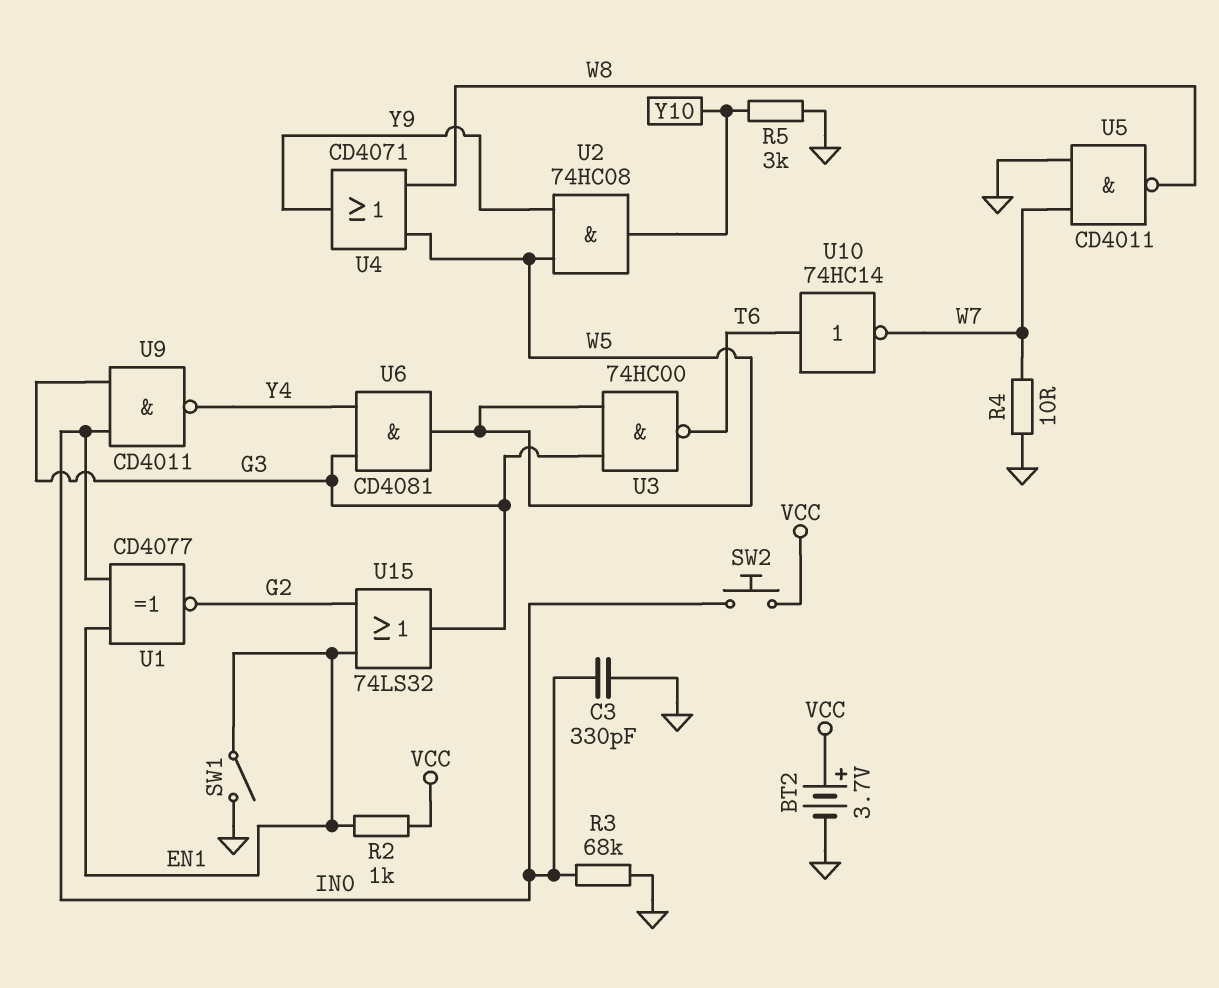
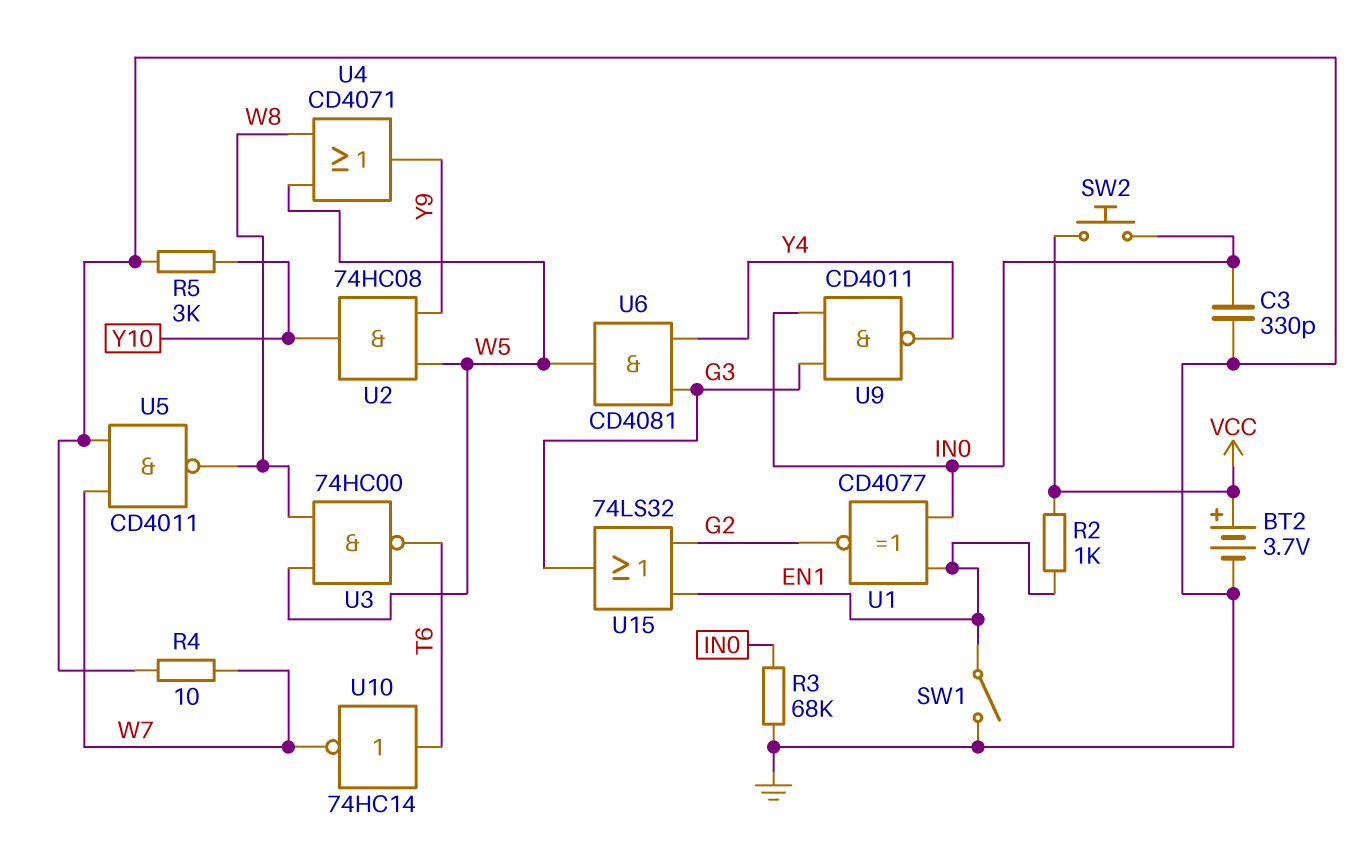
U3: NAND 74HC00 (in G3, in W5, out T6) -> NAND 74HC00 (in W5, in W8, out T6)

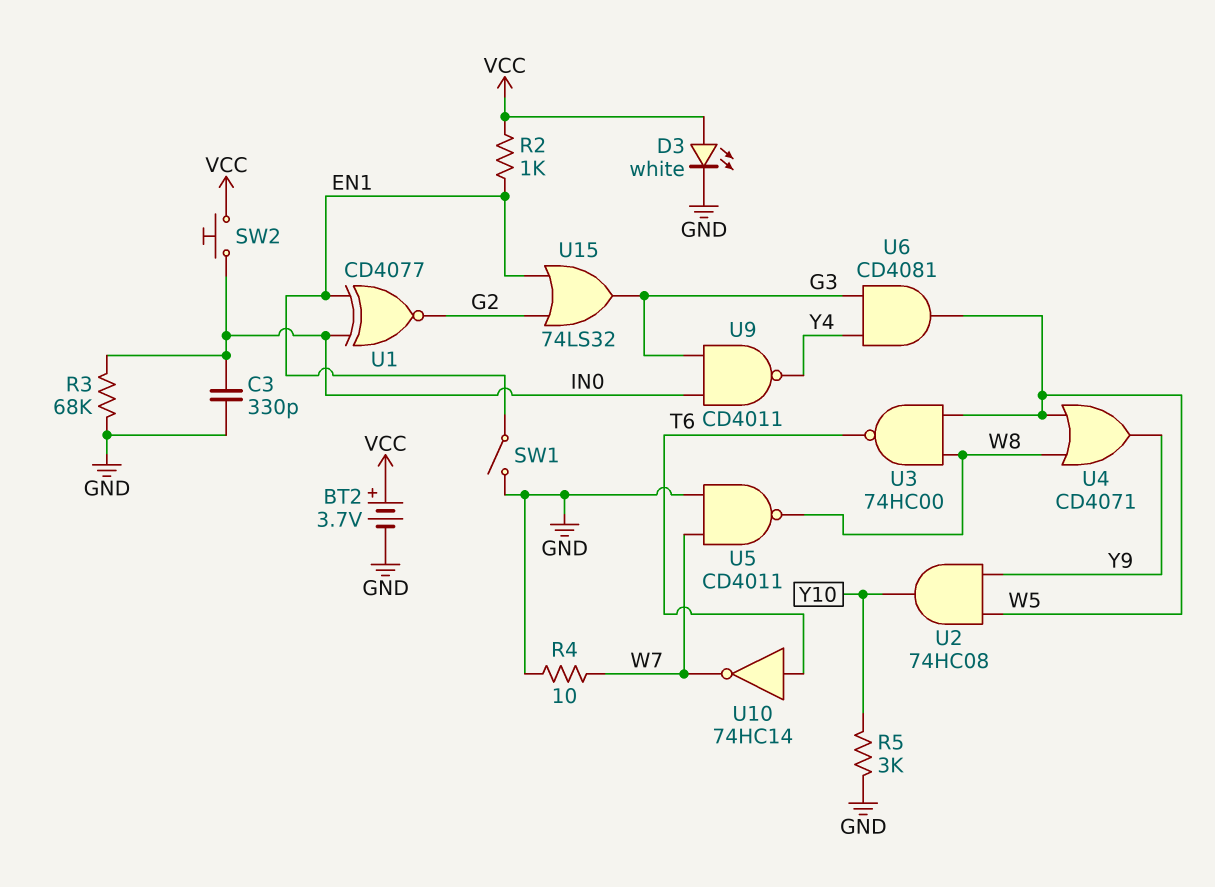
D3: none -> LED white (A VCC, K GND)

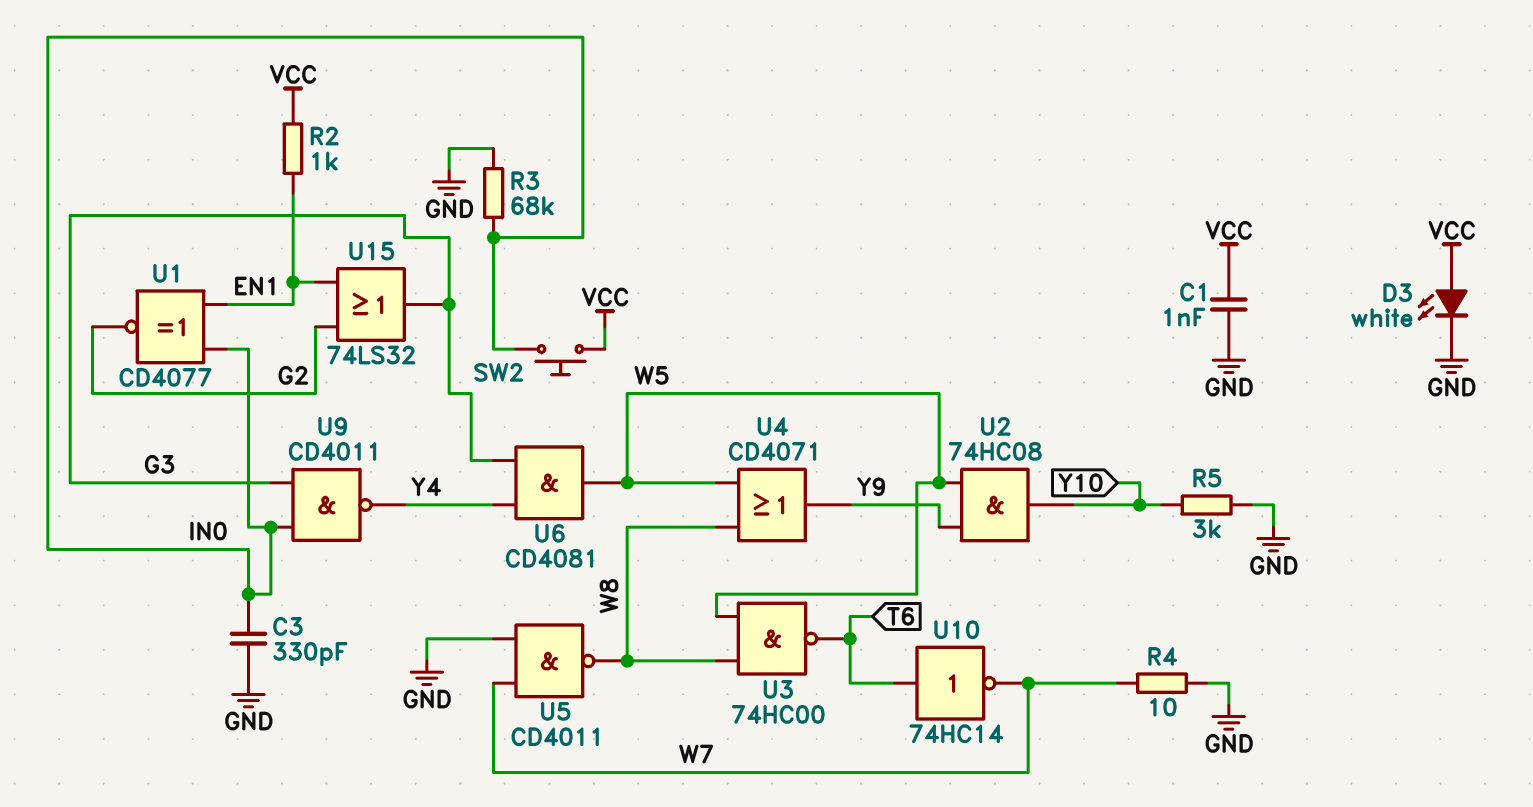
BT2: 3.7V (plus VCC, minus GND) -> none
C1: none -> 1nF (GND, VCC)
SW1: switch (EN1, GND) -> none

